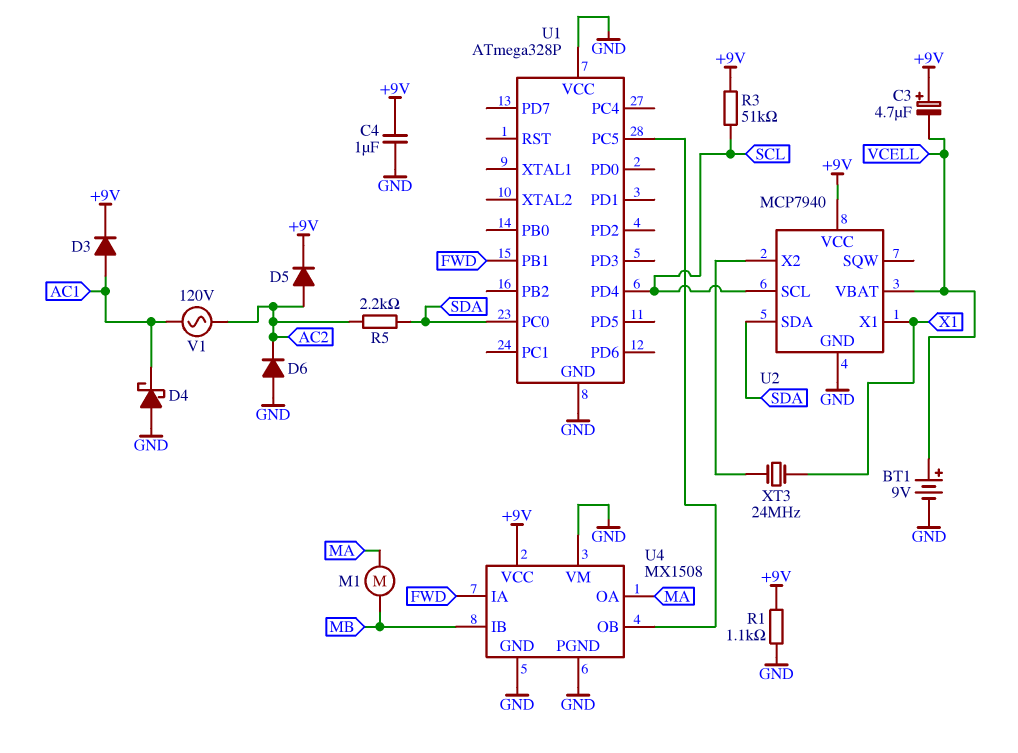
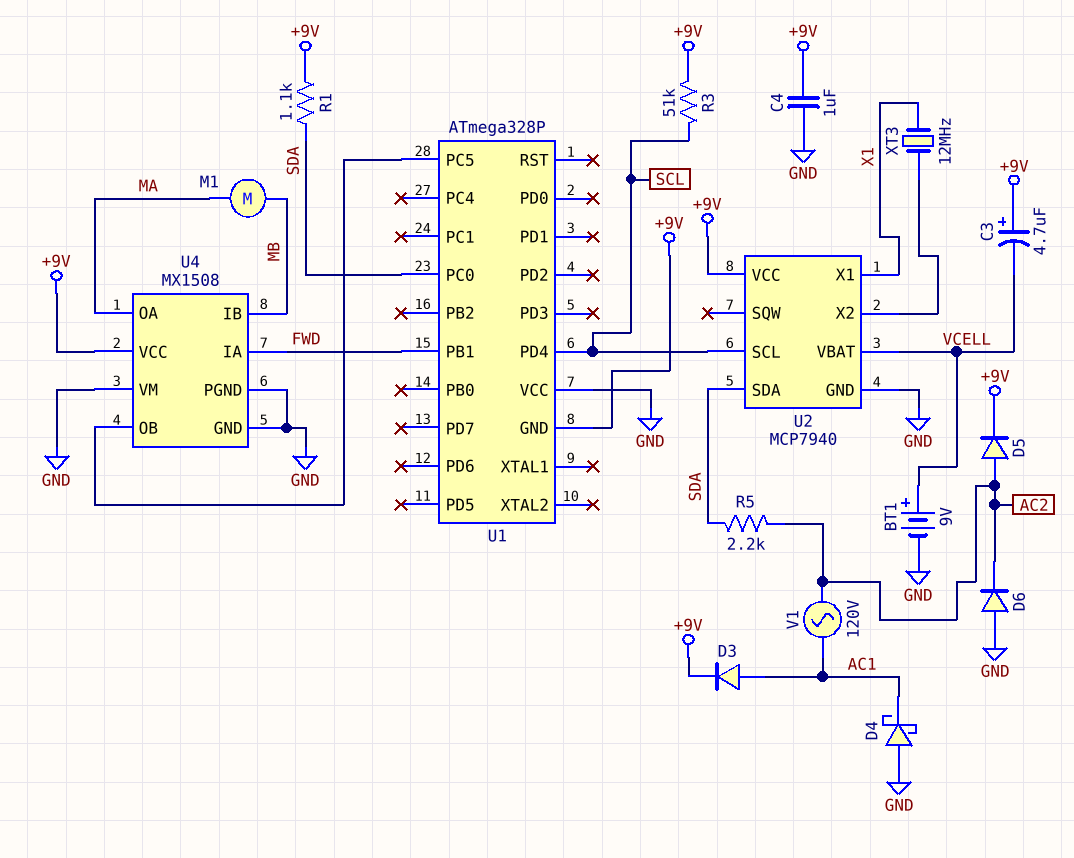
R1: 1.1k (+9V, GND) -> 1.1k (+9V, SDA)
U1 pin GND: GND -> +9V
XT3: 24MHz (U2/X2, X1) -> 12MHz (U2/X2, X1)

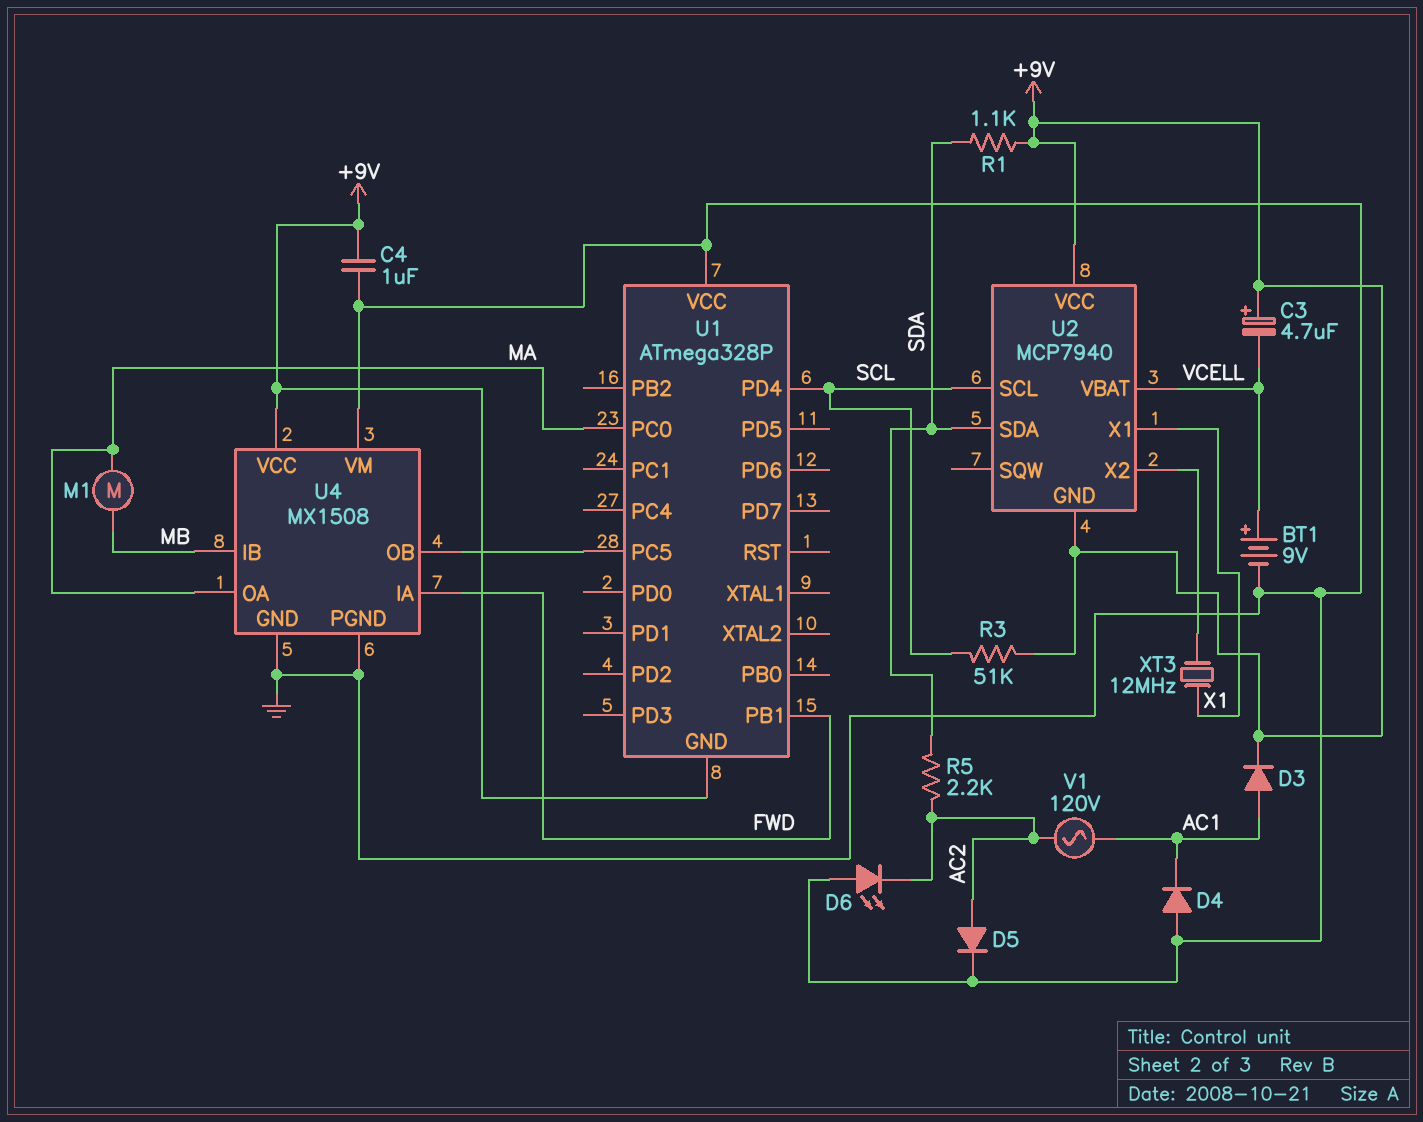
D4: schottky (A GND, K AC1) -> diode (A GND, K AC1)
D5: diode (A AC2, K +9V) -> diode (A AC2, K GND)
D6: diode (A GND, K AC2) -> LED (A GND, K AC2)
U1 pin PC0: SDA -> MA
U2 pin GND: GND -> +9V

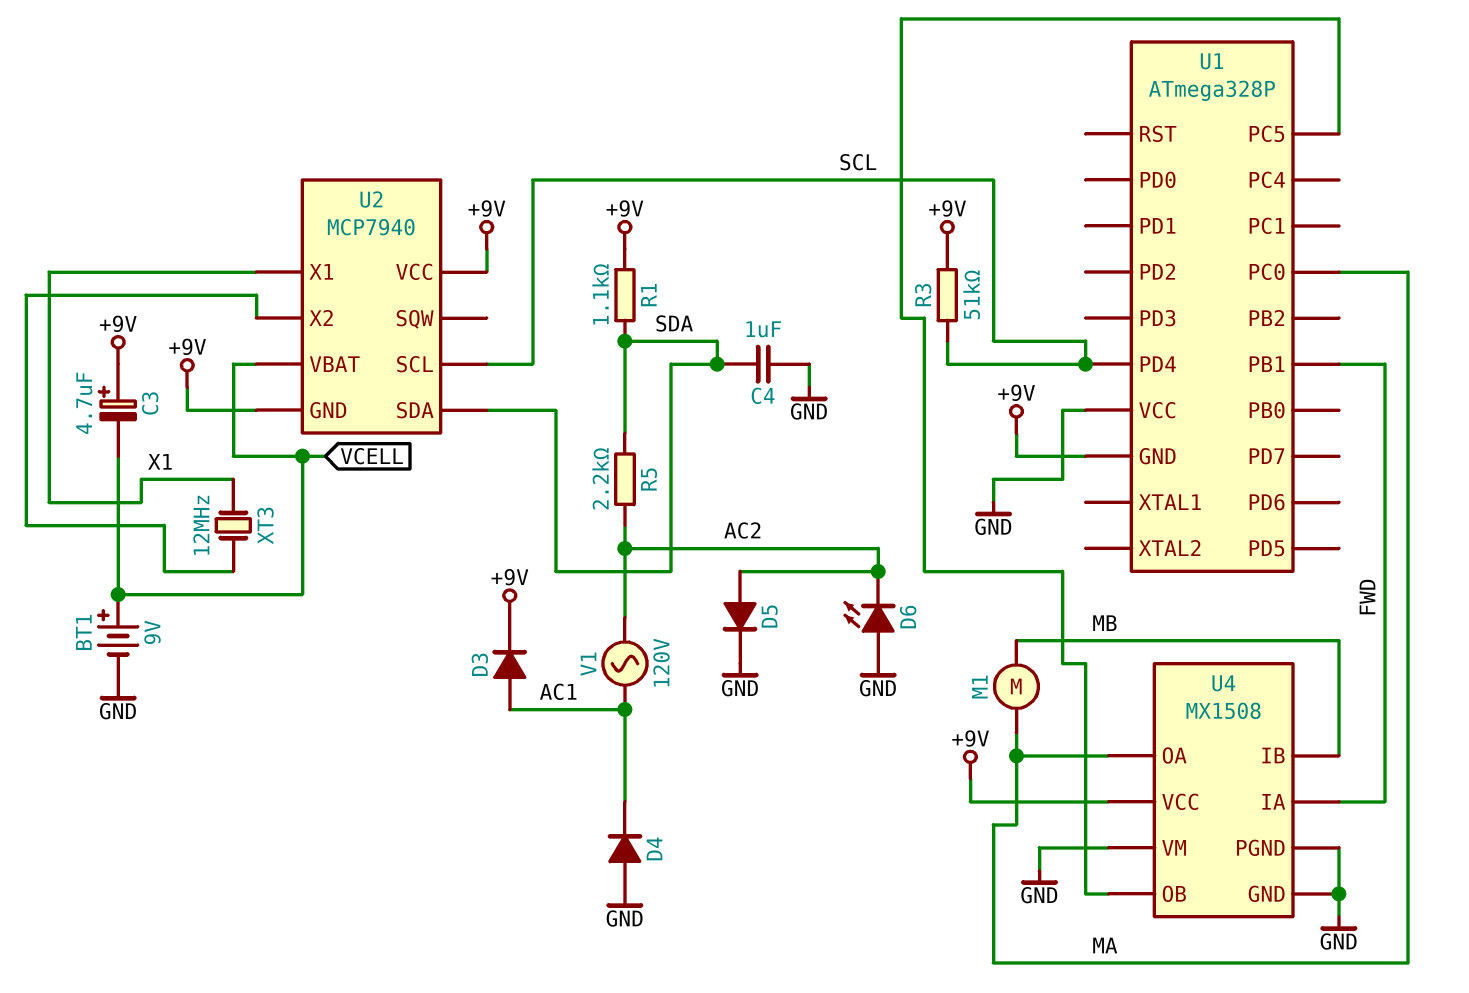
C4: 1uF (+9V, GND) -> 1uF (GND, SDA)

